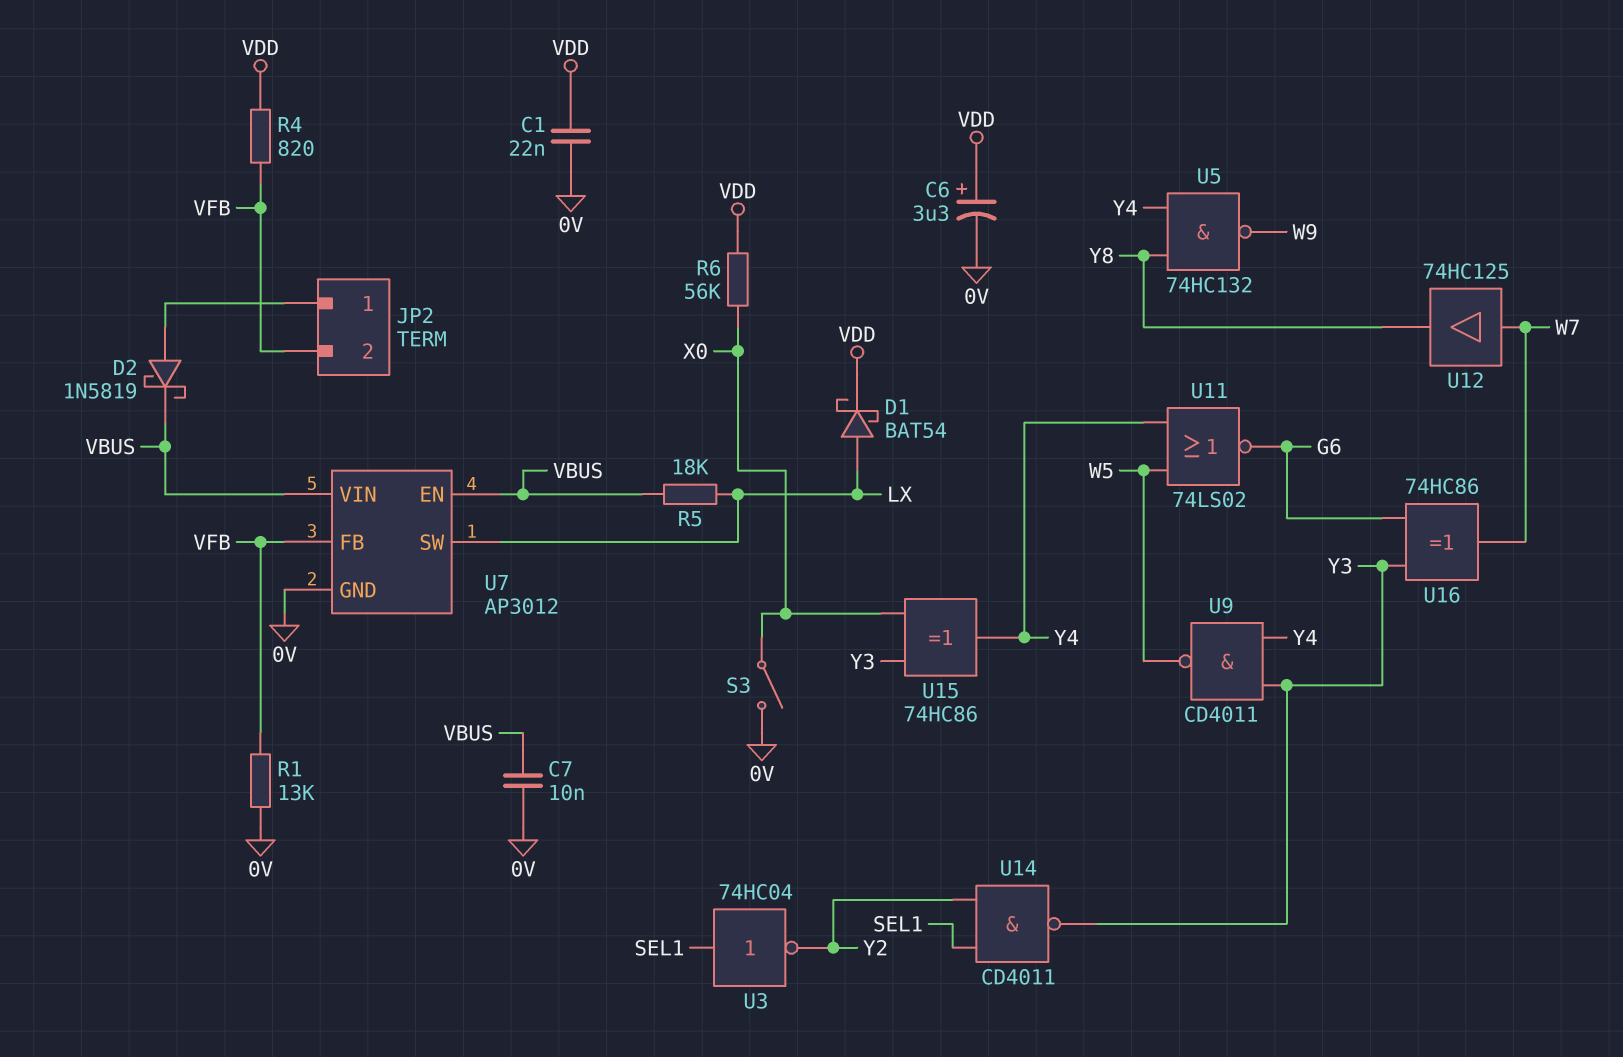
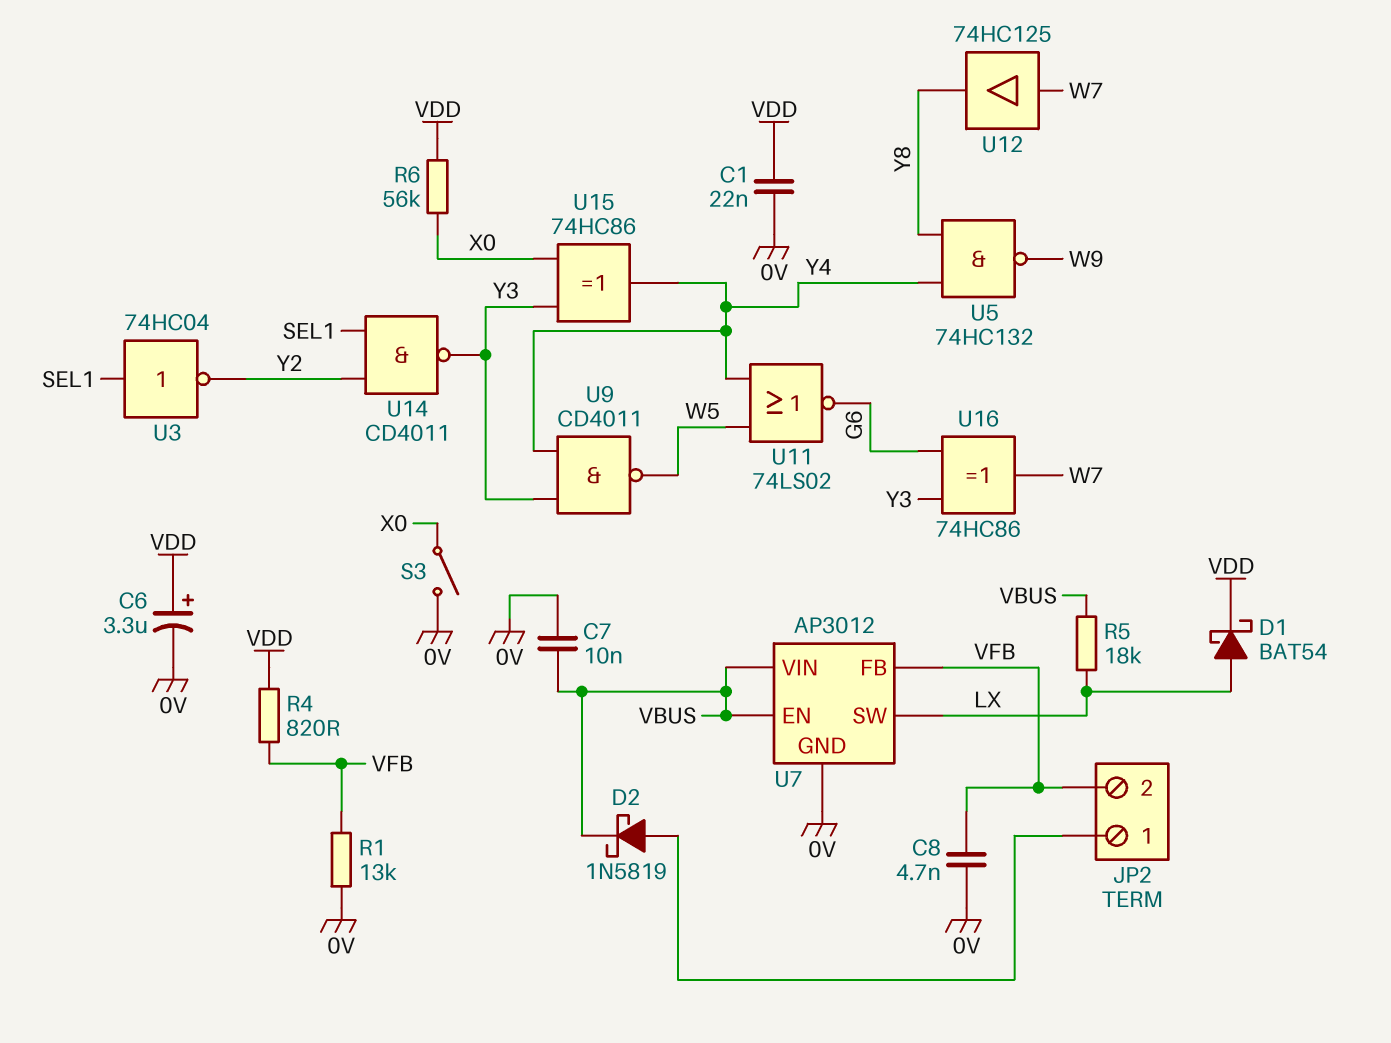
C8: none -> 4.7nF (0V, VFB)

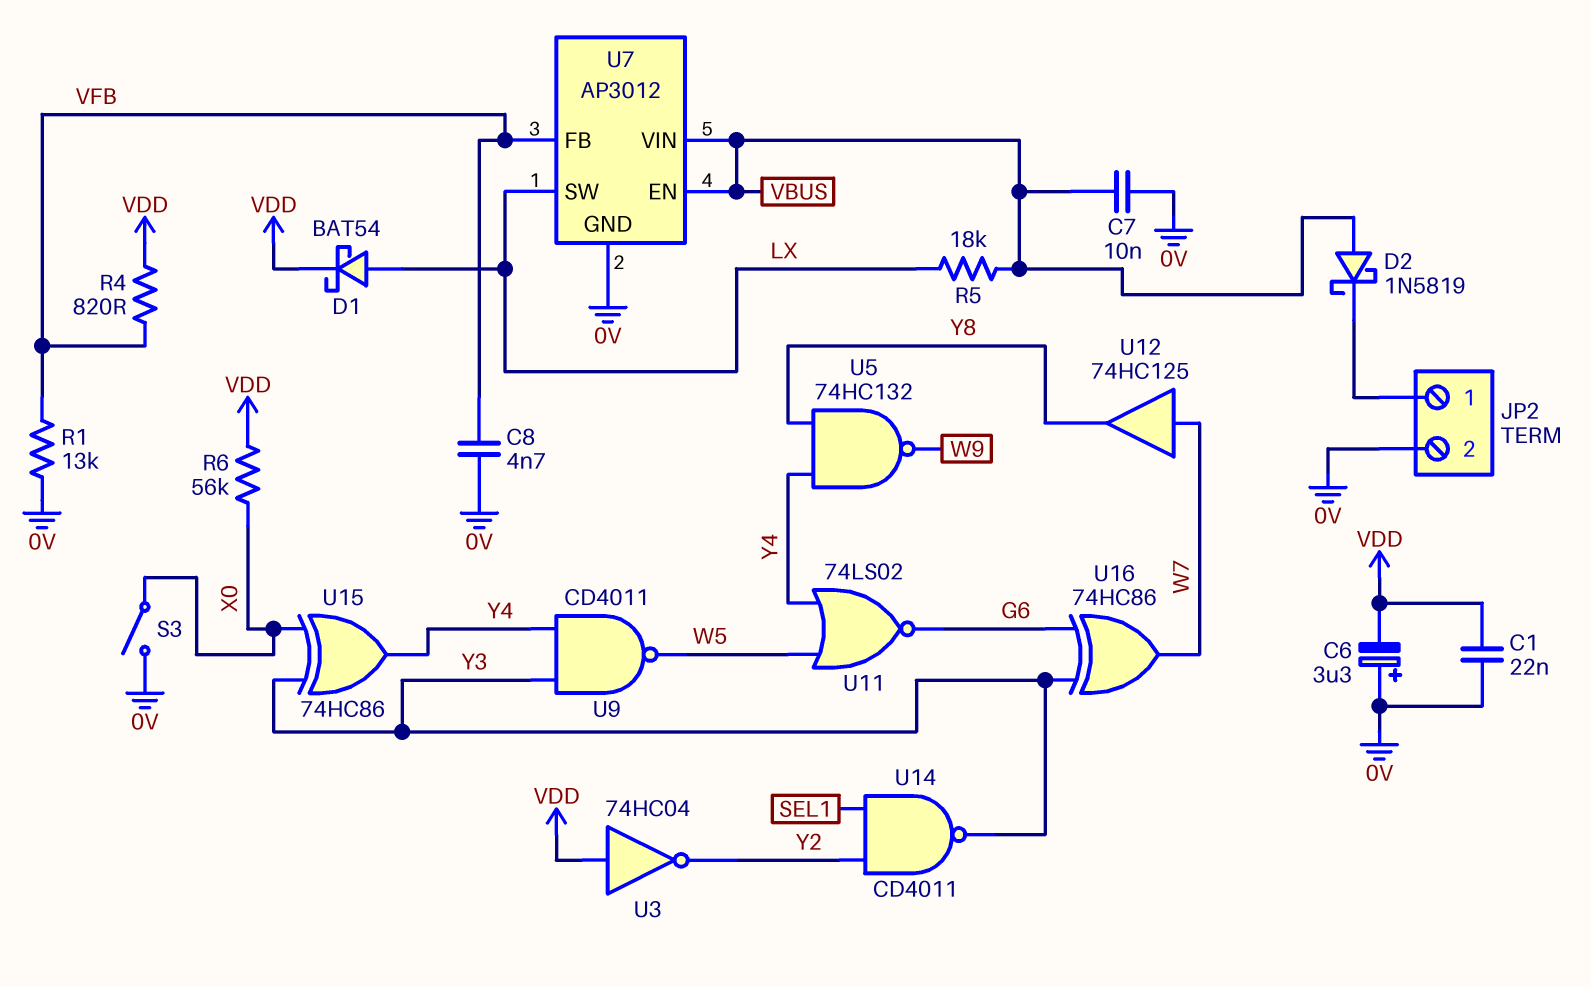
C6: 3.3uF (plus VDD, minus 0V) -> 3.3uF (plus 0V, minus VDD)
D2: schottky 1N5819 (A JP2/1, K VBUS) -> schottky 1N5819 (A VBUS, K JP2/1)
JP2 pin 2: VFB -> 0V
U3: NOT 74HC04 (in SEL1, out Y2) -> NOT 74HC04 (in VDD, out Y2)

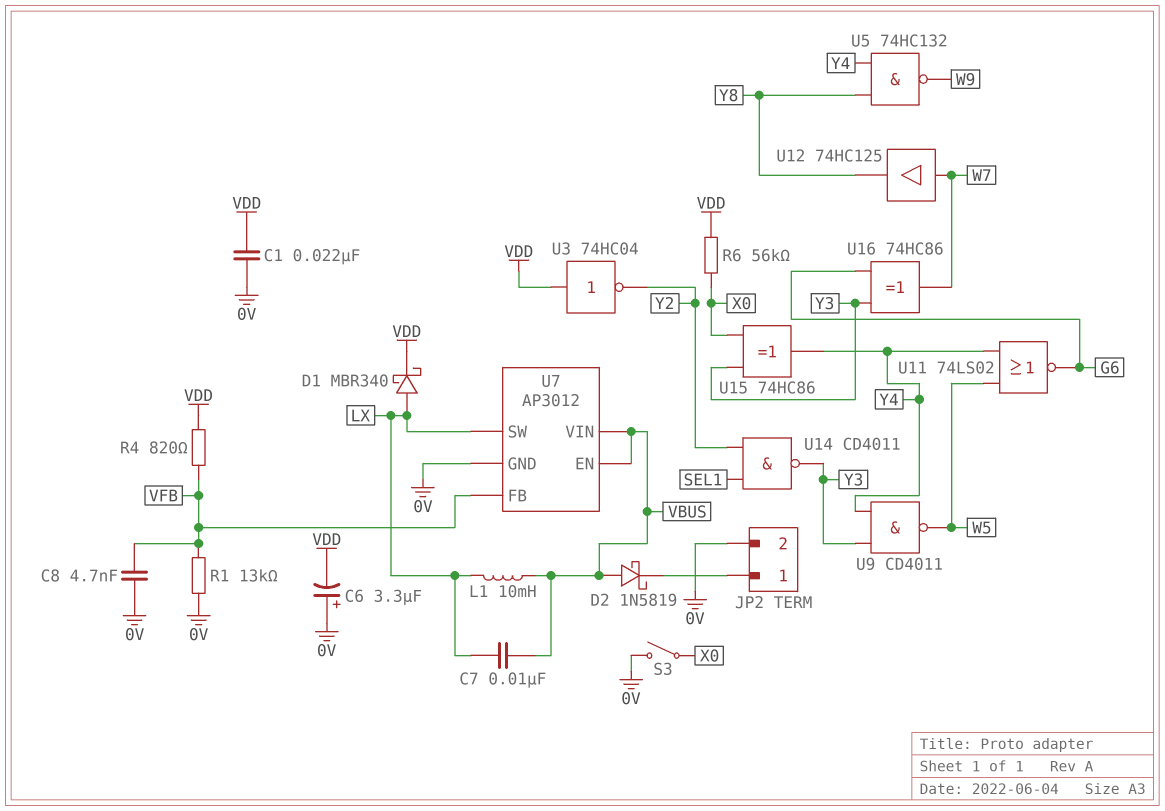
C7: 10nF (0V, VBUS) -> 10nF (LX, VBUS)
D1: schottky BAT54 (A LX, K VDD) -> schottky MBR340 (A LX, K VDD)
L1: none -> 10mH (LX, VBUS)
R5: 18k (LX, VBUS) -> none

